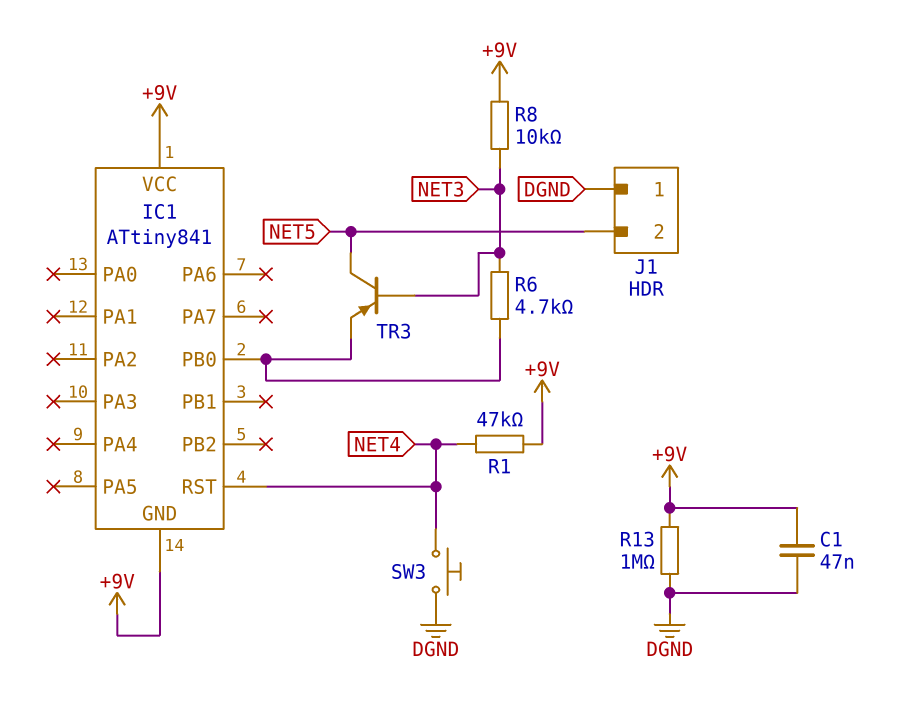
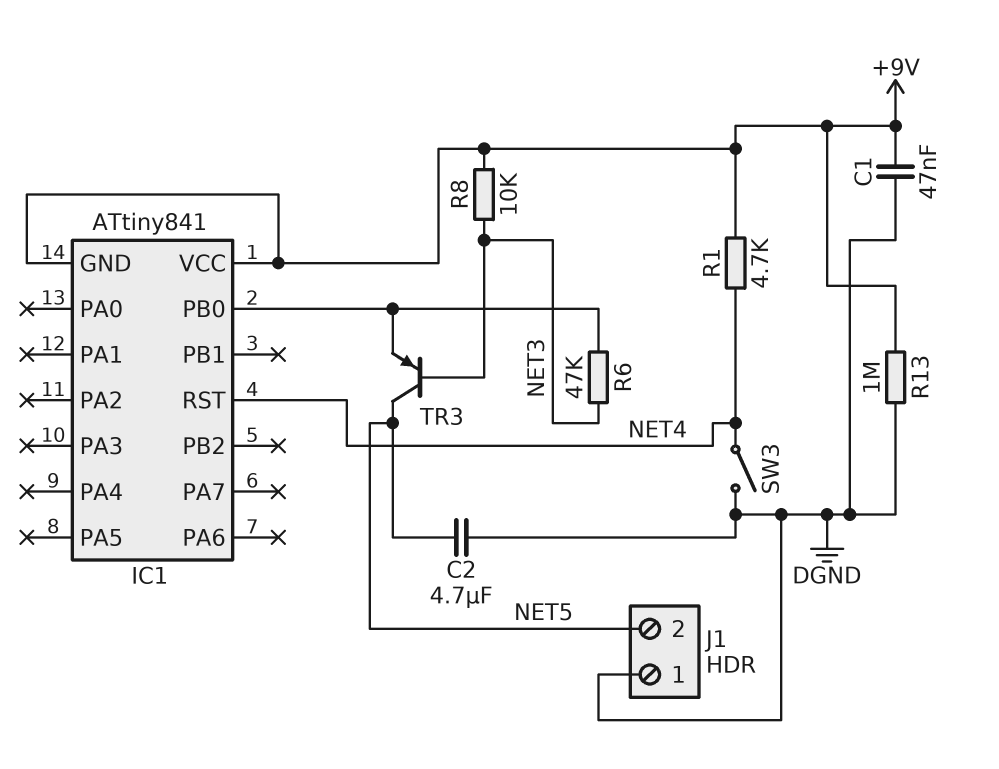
C2: none -> 4.7uF (DGND, NET5)
R1: 47k (+9V, NET4) -> 4.7k (+9V, NET4)
R6: 4.7k (IC1/PB0, NET3) -> 47k (IC1/PB0, NET3)
SW3: button (DGND, NET4) -> switch (DGND, NET4)

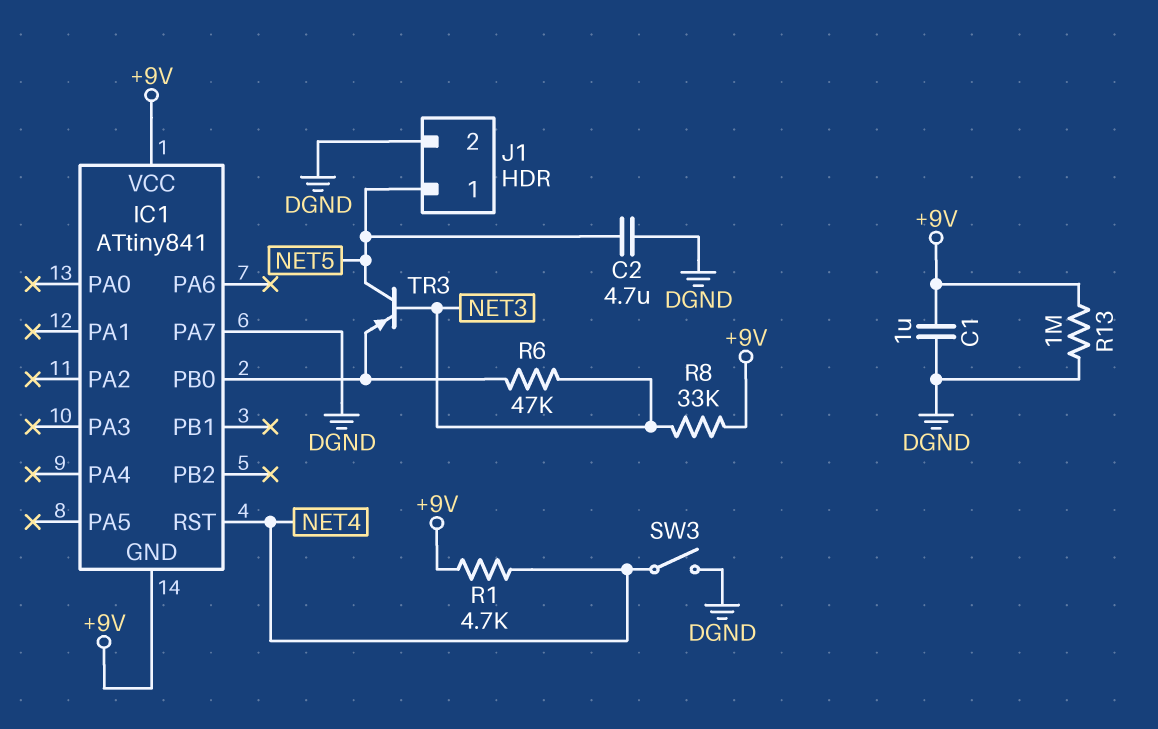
C1: 47nF (+9V, DGND) -> 1uF (+9V, DGND)
IC1 pin PA7: none -> DGND
J1 pin 1: DGND -> NET5
J1 pin 2: NET5 -> DGND
R8: 10k (+9V, NET3) -> 33k (+9V, NET3)

